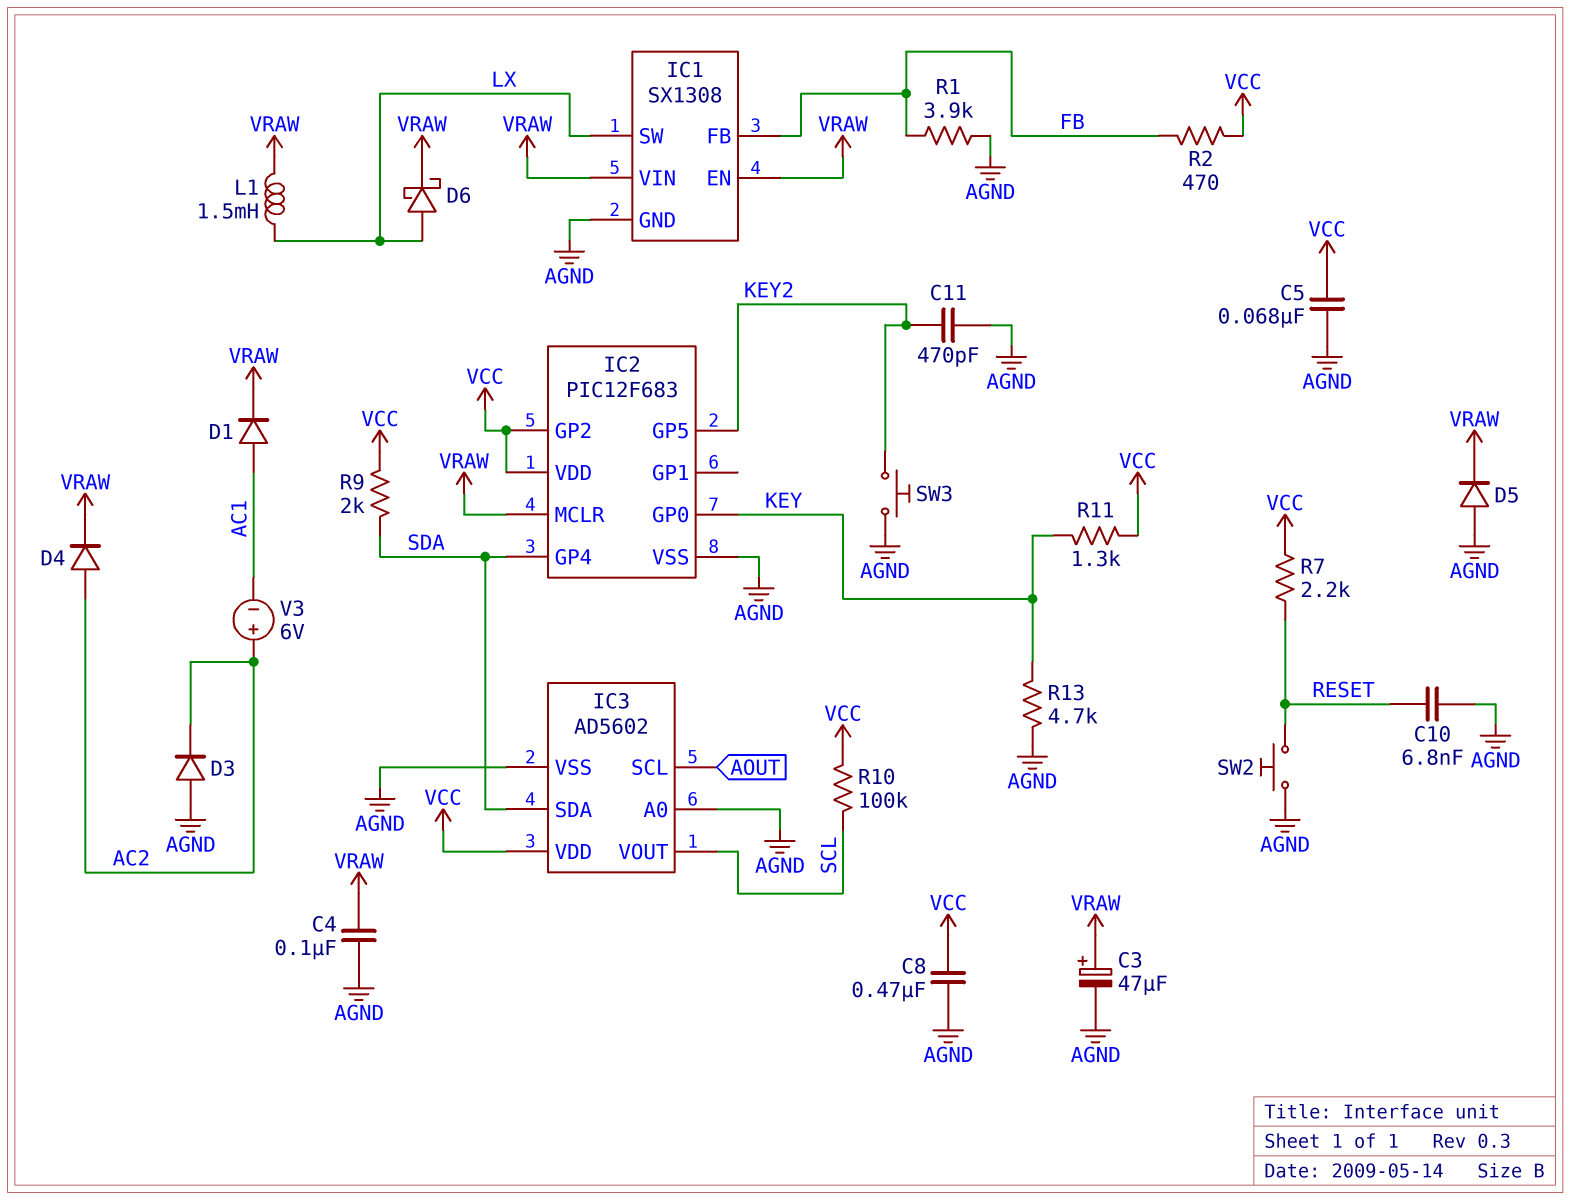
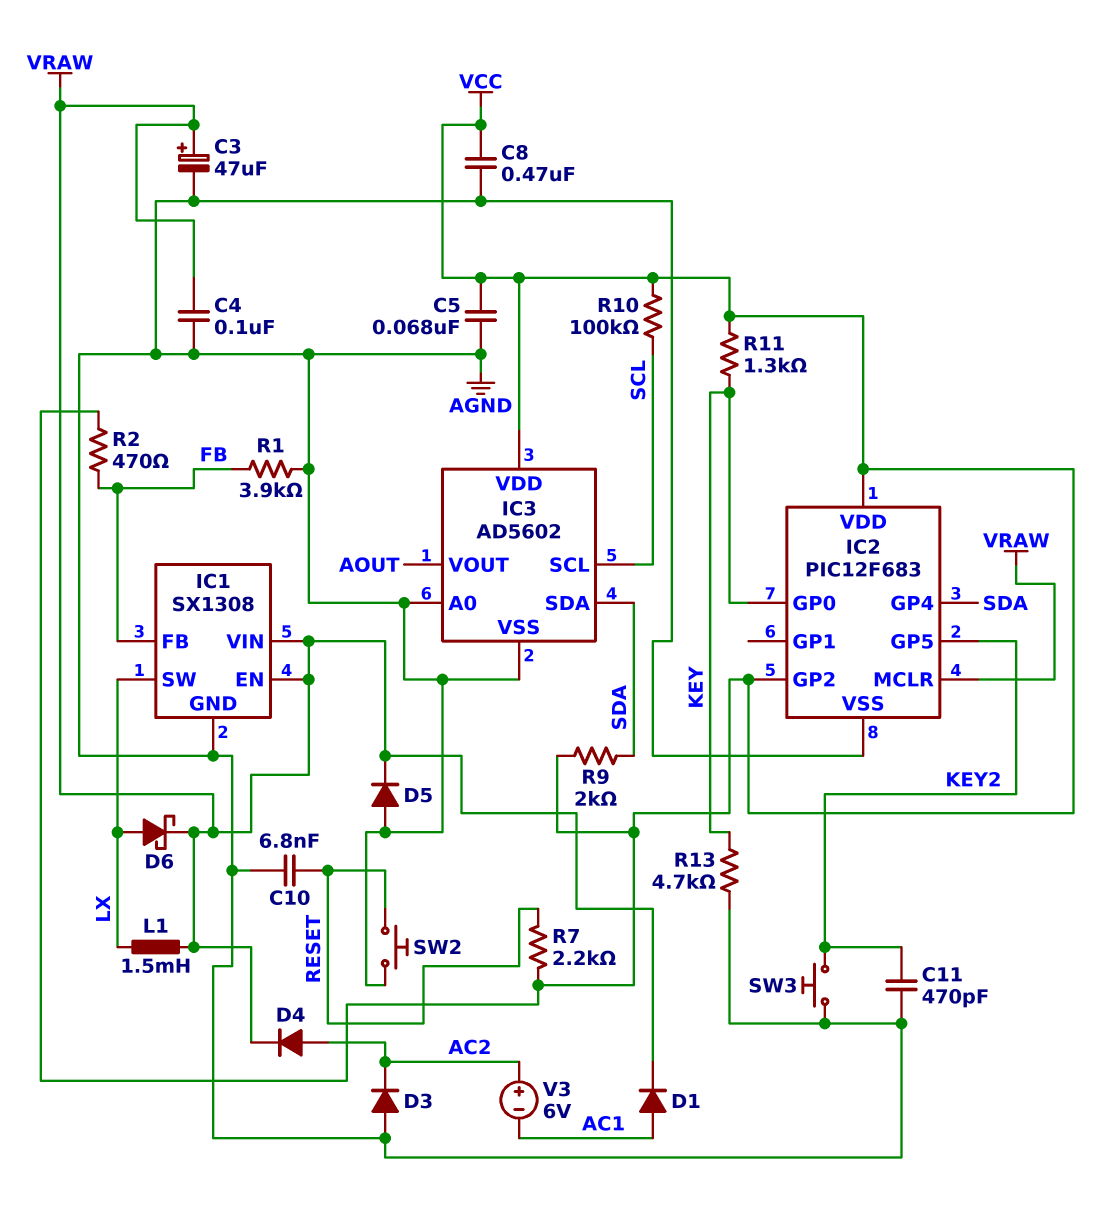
IC3 pin SCL: AOUT -> SCL
IC3 pin VOUT: SCL -> AOUT

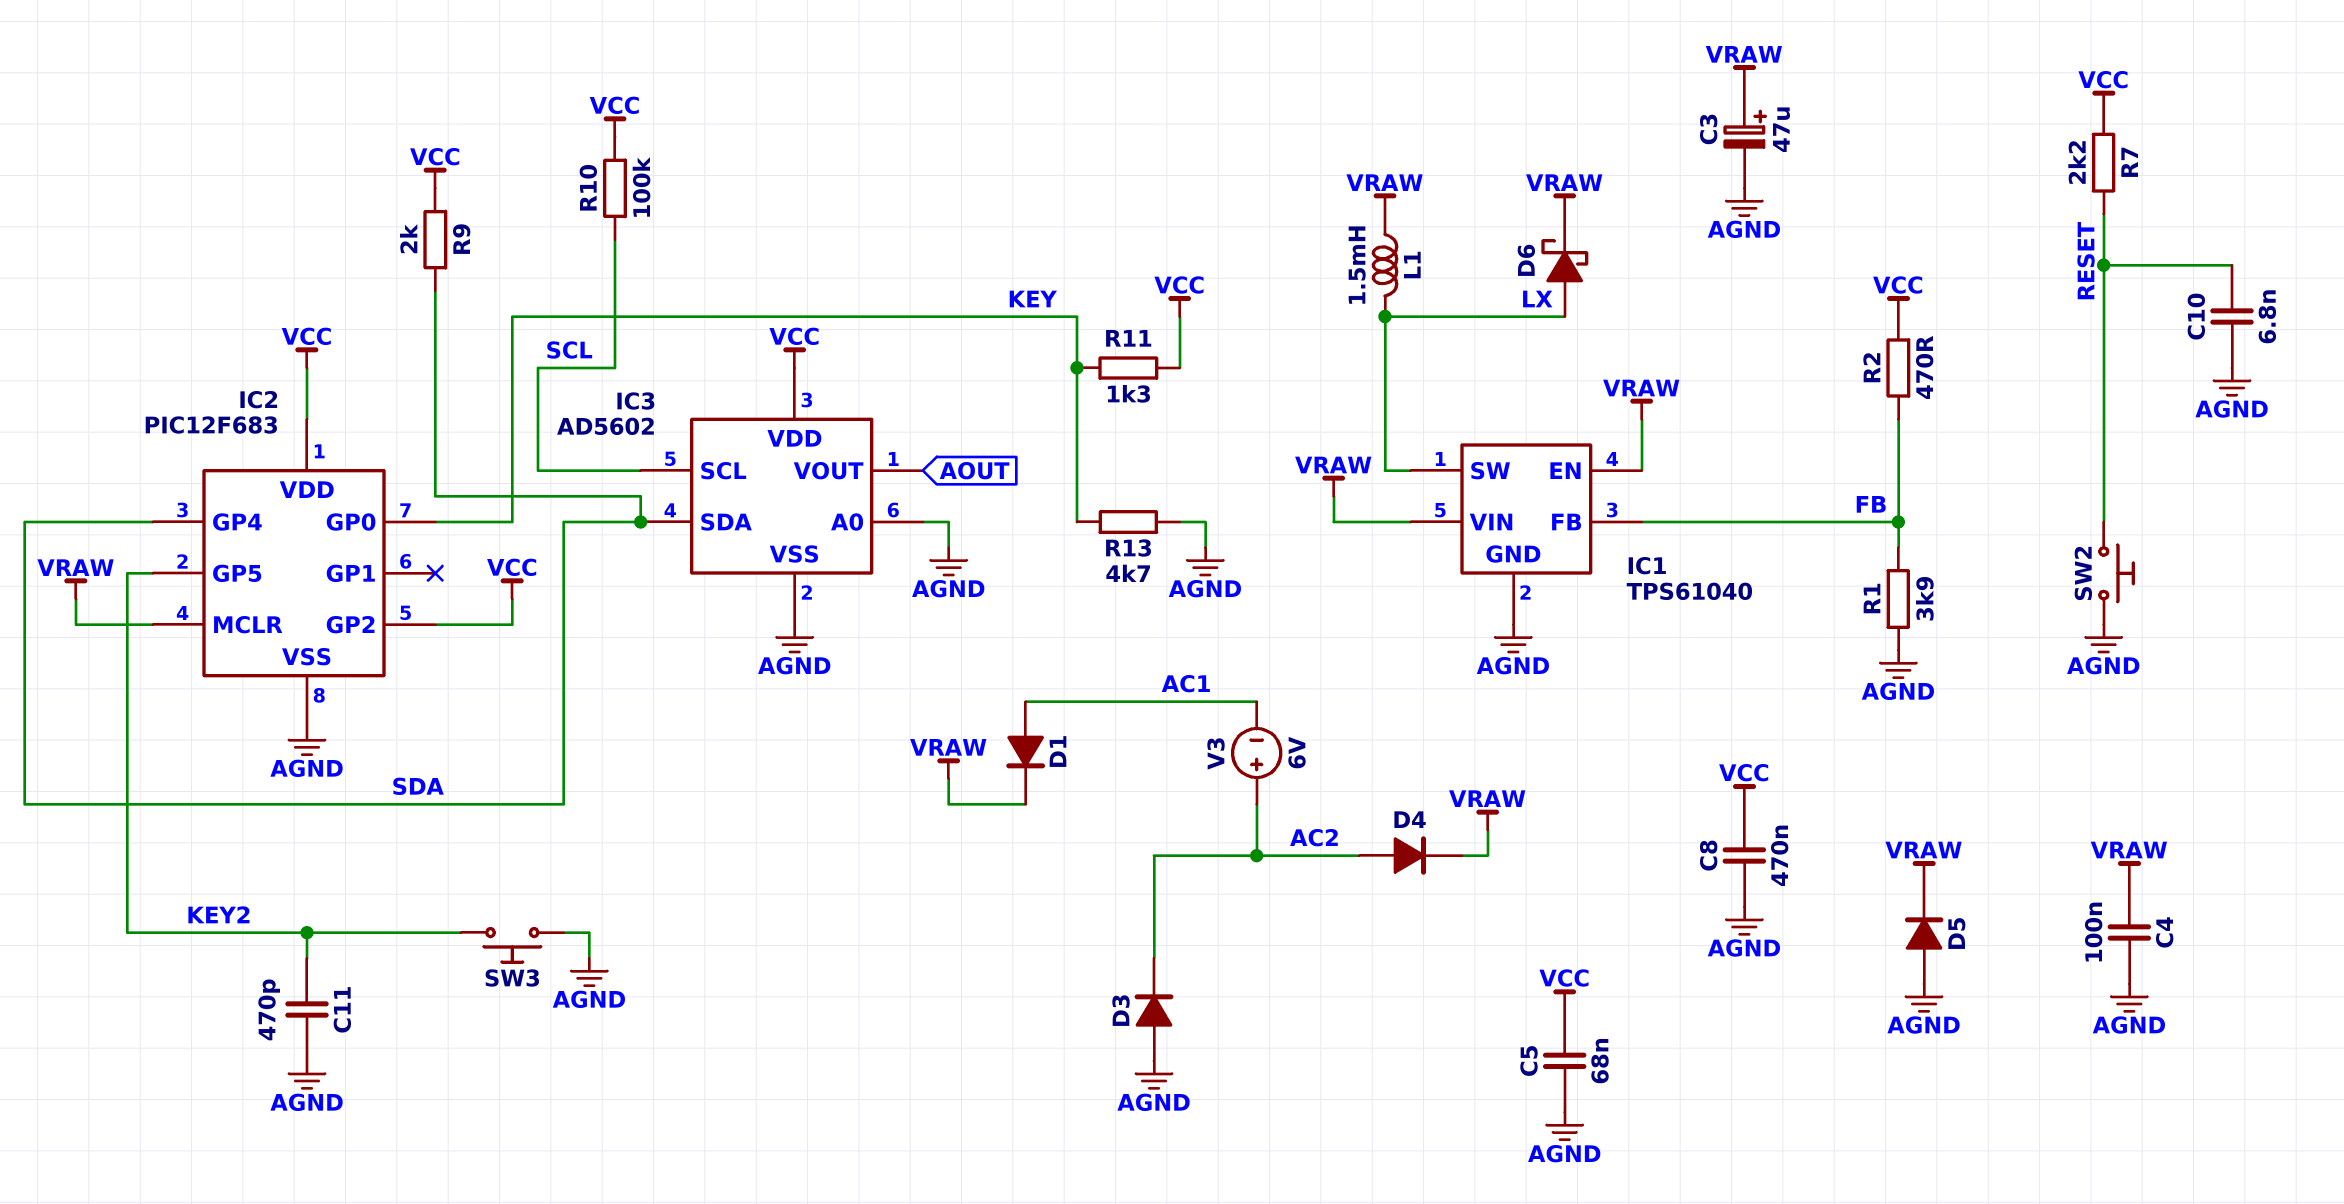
IC1: SX1308 -> TPS61040

